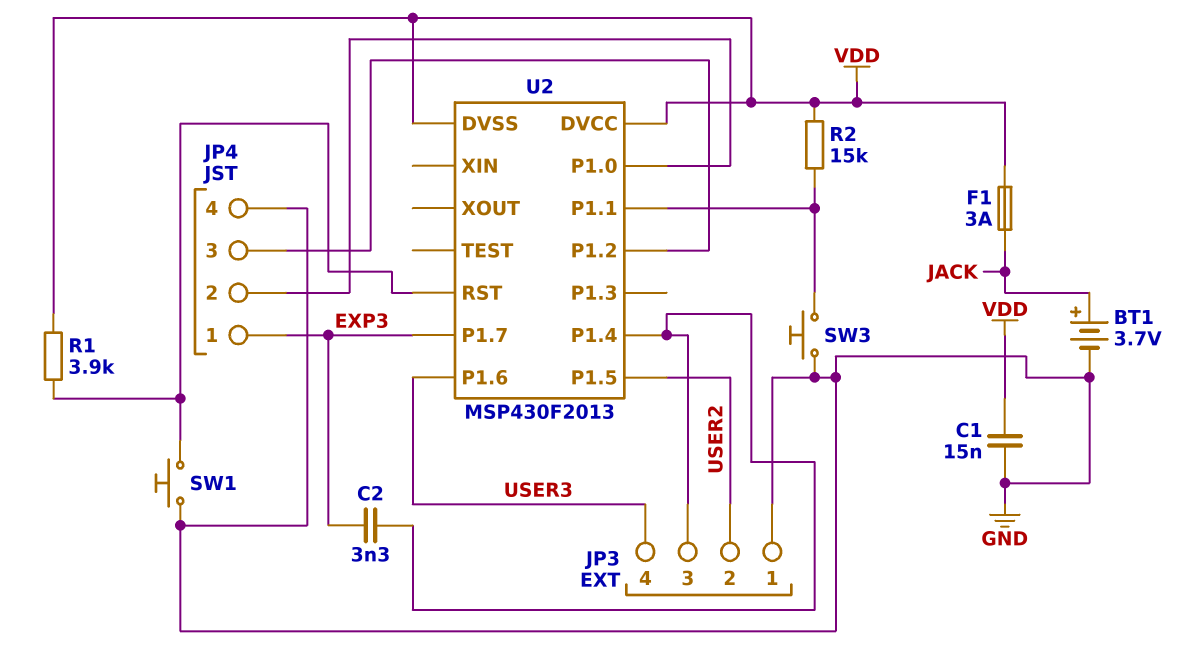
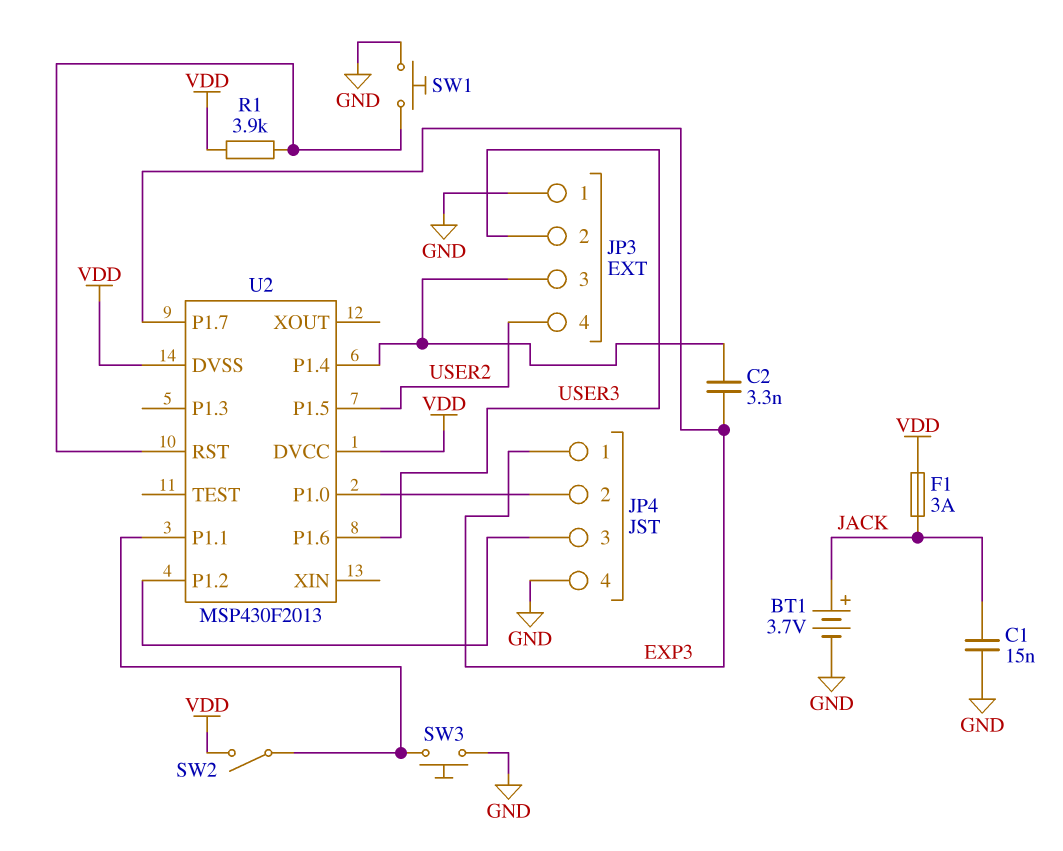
C1: 15nF (GND, VDD) -> 15nF (GND, JACK)
JP3 pin 2: USER2 -> USER3
JP3 pin 4: USER3 -> USER2
R2: 15k (U2/P1.1, VDD) -> none
SW2: none -> switch (U2/P1.1, VDD)

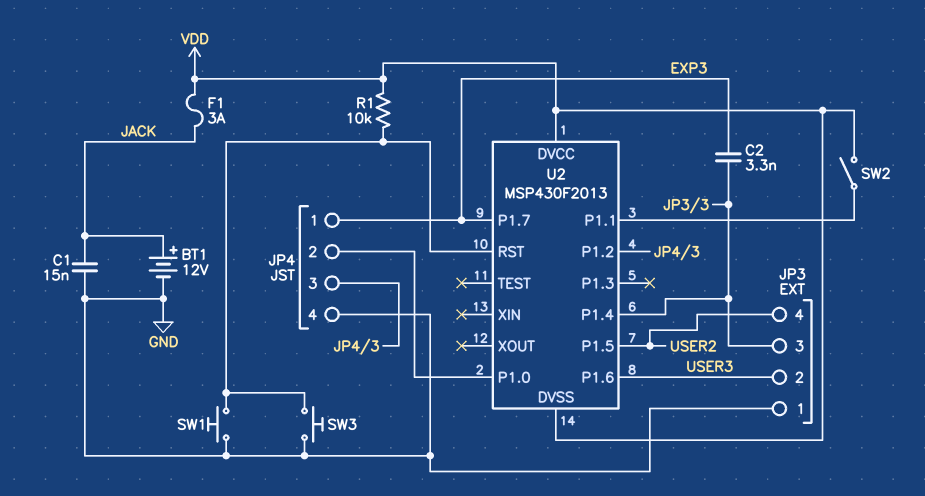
BT1: 3.7V (plus JACK, minus GND) -> 12V (plus JACK, minus GND)
R1: 3.9k (U2/RST, VDD) -> 10k (U2/RST, VDD)
SW3: button (GND, U2/P1.1) -> button (GND, U2/RST)

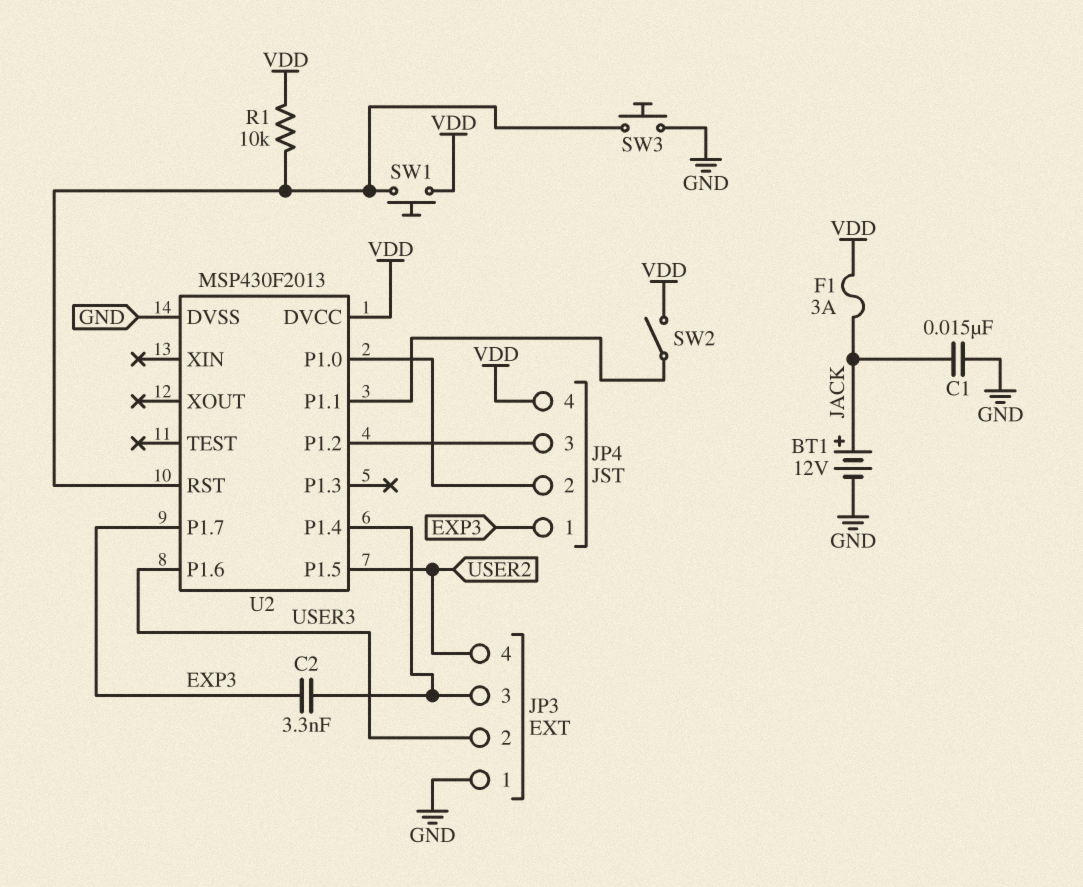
JP4 pin 4: GND -> VDD
SW1: button (GND, U2/RST) -> button (U2/RST, VDD)
U2 pin DVSS: VDD -> GND

